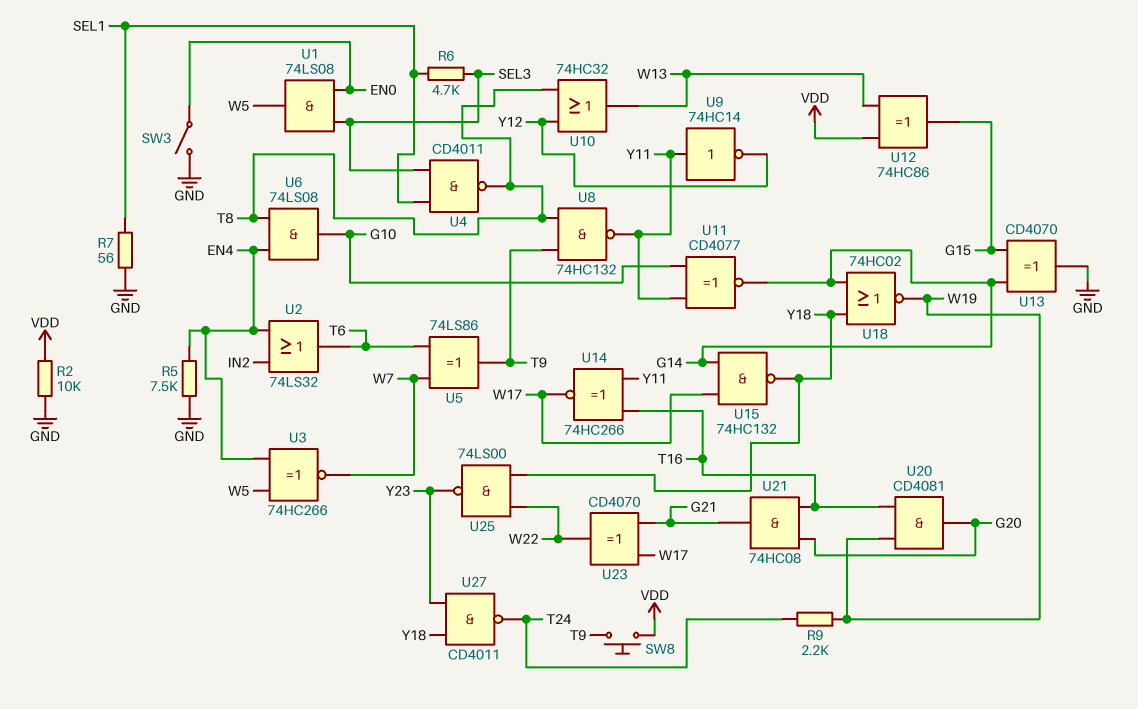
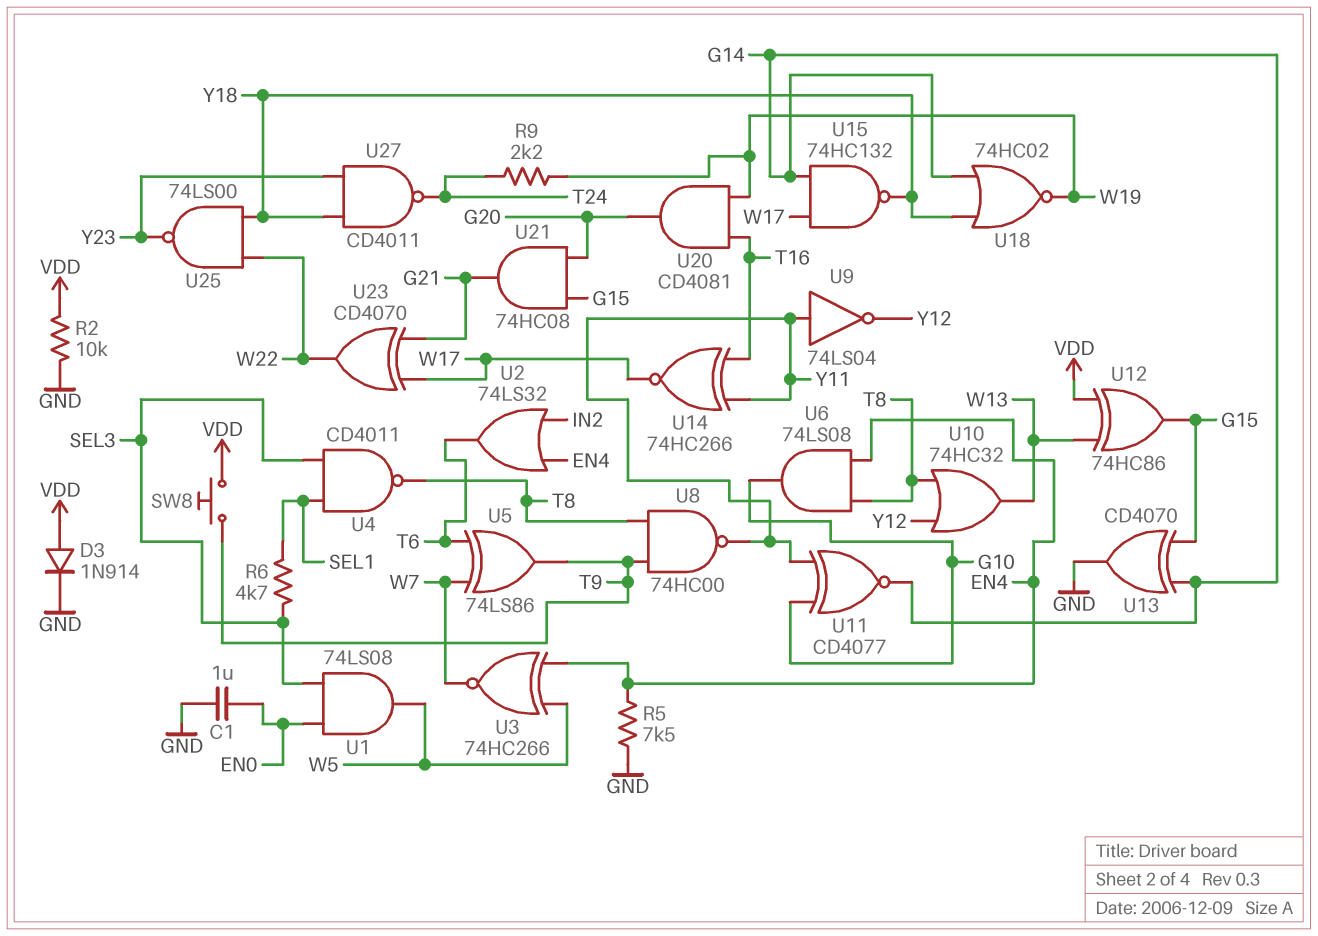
C1: none -> 1uF (EN0, GND)
D3: none -> diode 1N914 (A VDD, K GND)
R7: 56 (GND, SEL1) -> none
SW3: switch (EN0, GND) -> none
U8: NAND 74HC132 (in T8, in T9, out Y11) -> NAND 74HC00 (in T8, in T9, out Y11)
U9: NOT 74HC14 (in Y11, out Y12) -> NOT 74LS04 (in Y11, out Y12)
U21: AND 74HC08 (in G20, in T16, out G21) -> AND 74HC08 (in G15, in G20, out G21)

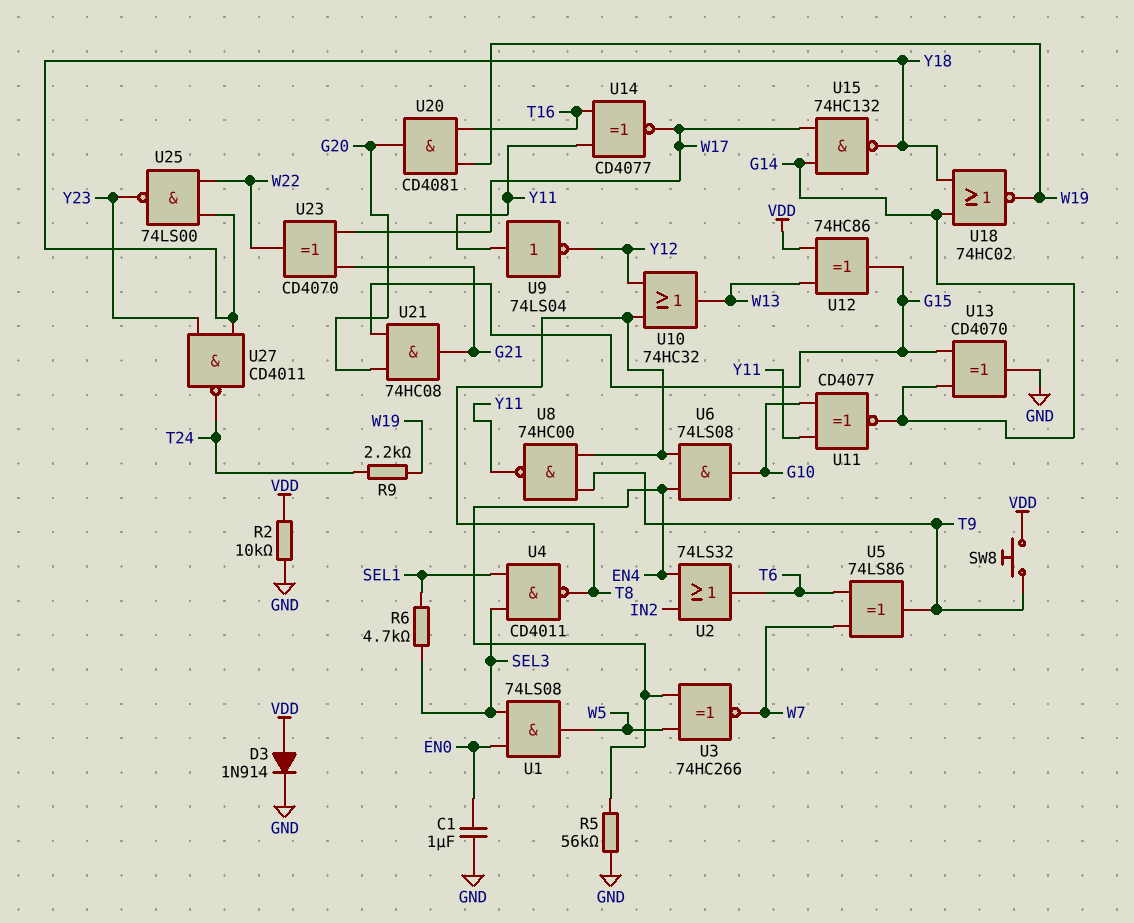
R5: 7.5k (EN4, GND) -> 56k (EN4, GND)
U14: XNOR 74HC266 (in T16, in Y11, out W17) -> XNOR CD4077 (in T16, in Y11, out W17)

